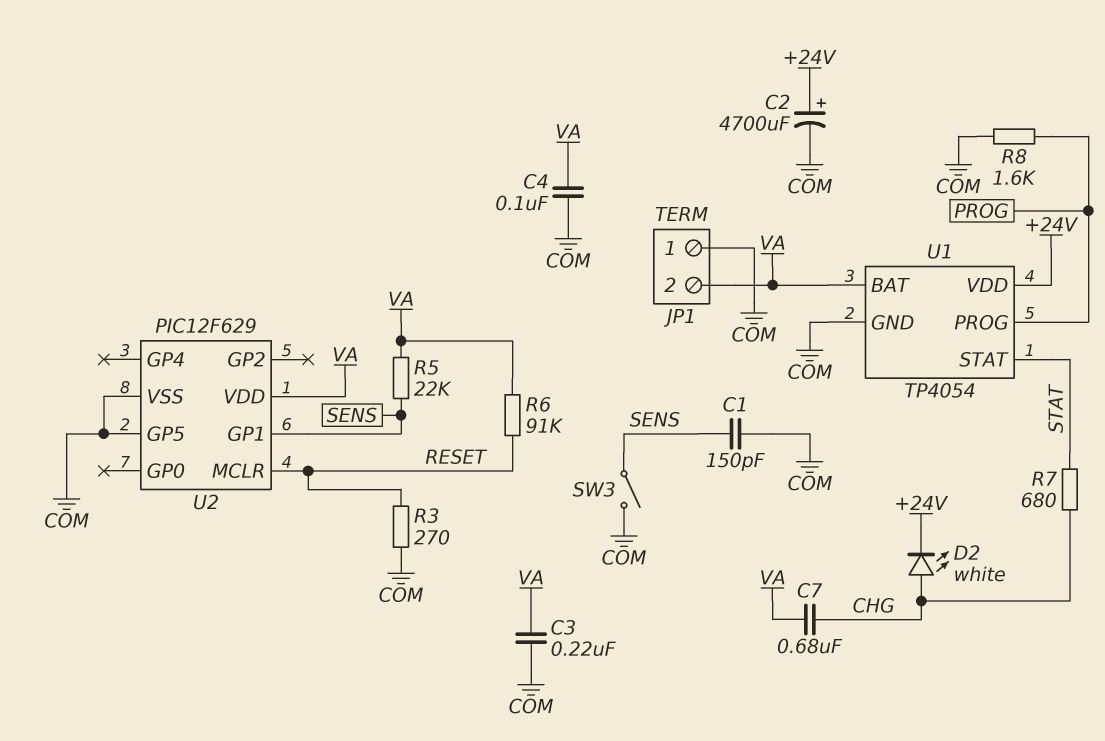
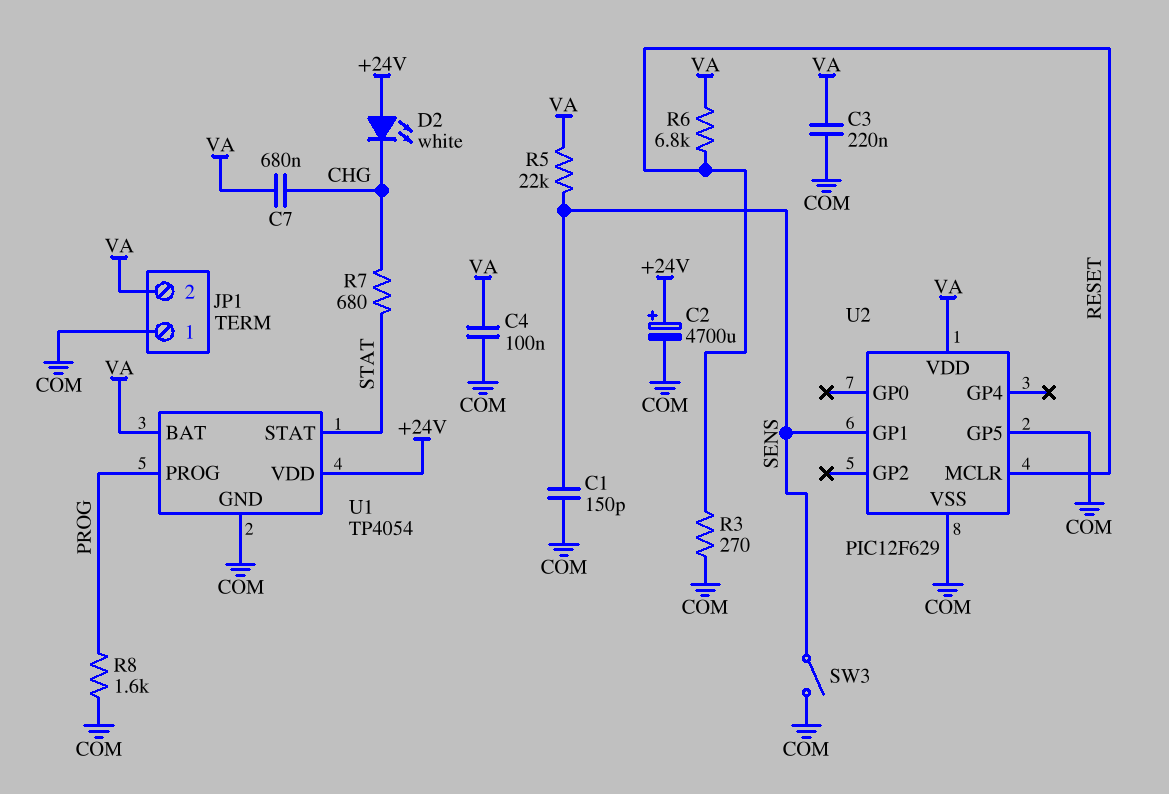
D2: LED white (A CHG, K +24V) -> LED white (A +24V, K CHG)
R6: 91k (RESET, VA) -> 6.8k (RESET, VA)

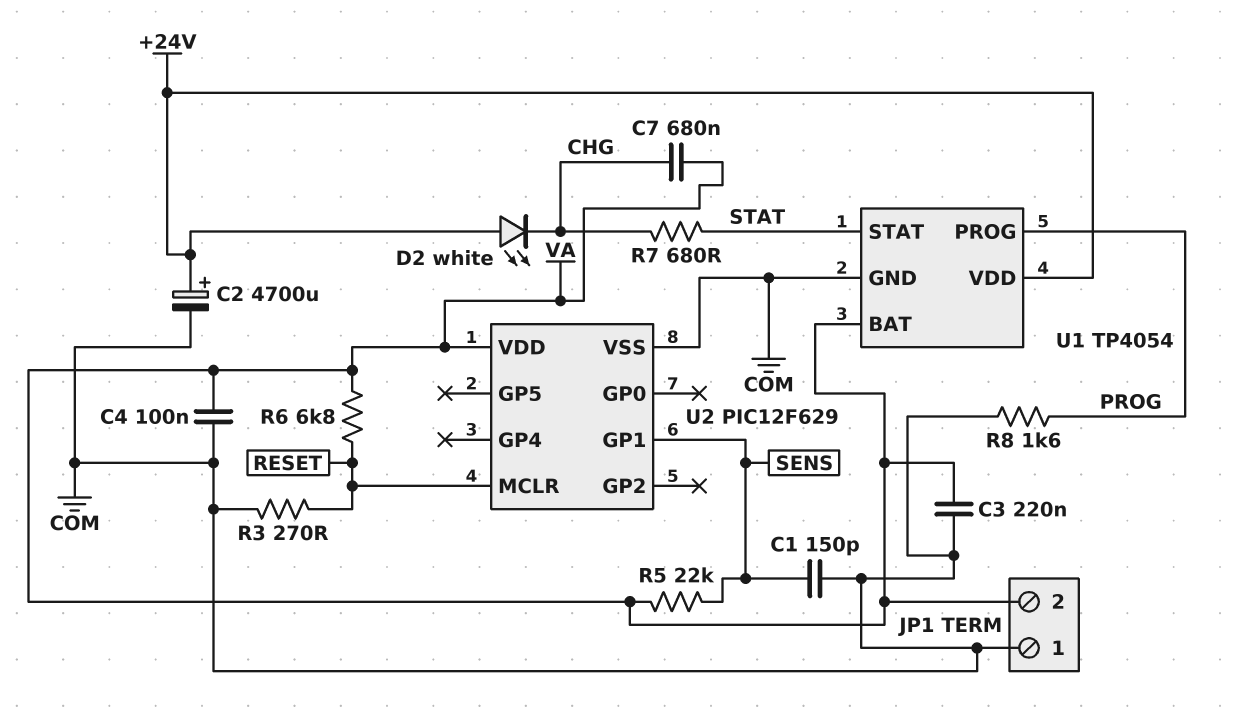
SW3: switch (COM, SENS) -> none
U2 pin GP5: COM -> none

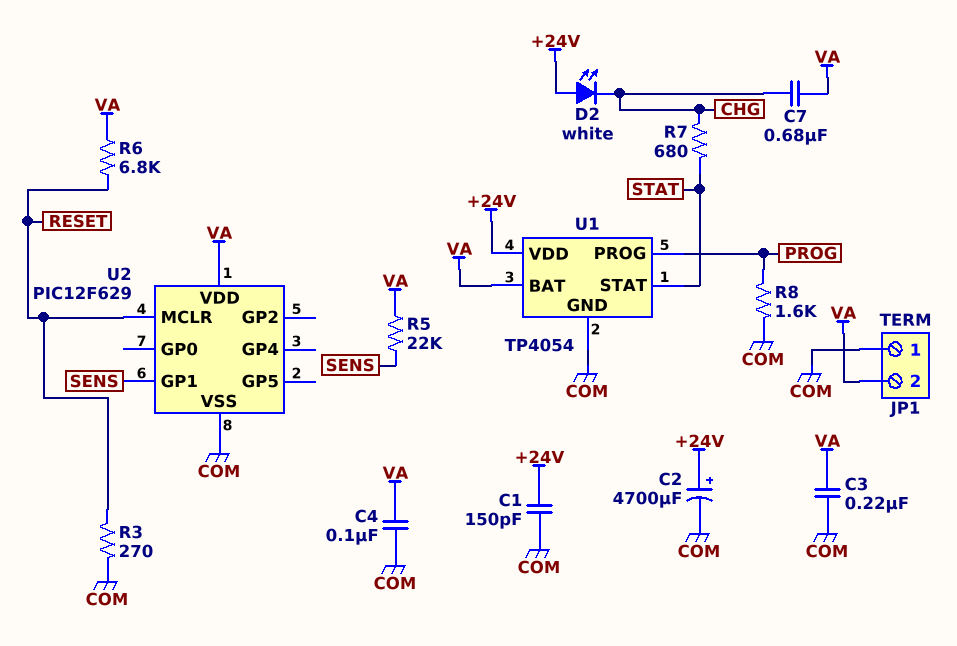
C1: 150pF (COM, SENS) -> 150pF (+24V, COM)

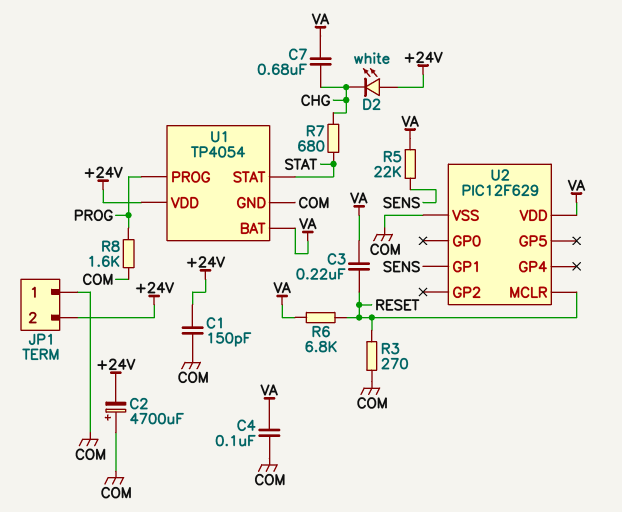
C2: 4700uF (plus +24V, minus COM) -> 4700uF (plus COM, minus +24V)
C3: 220nF (COM, VA) -> 220nF (RESET, VA)
JP1 pin 2: VA -> +24V

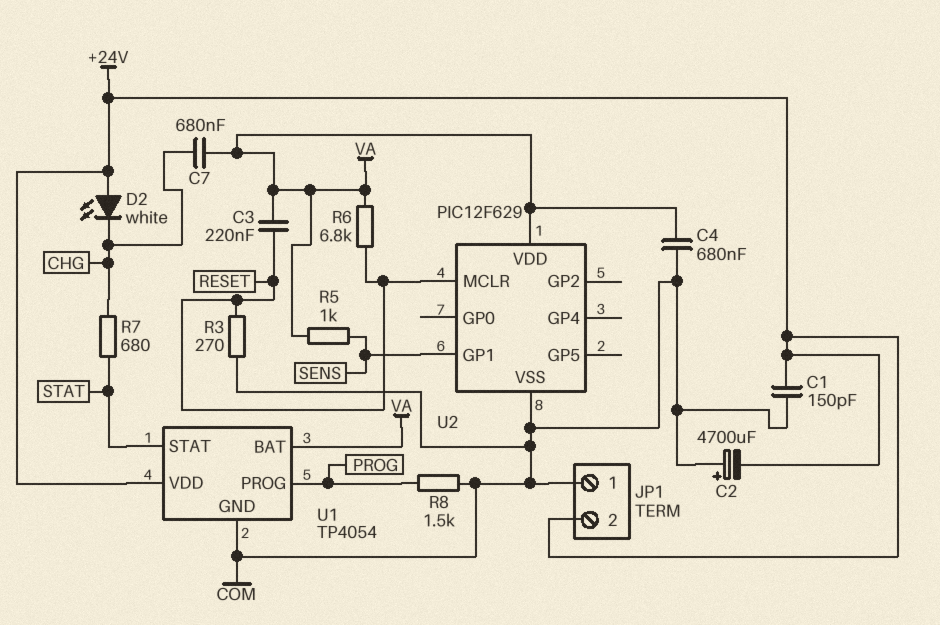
C4: 100nF (COM, VA) -> 680nF (COM, VA)
R5: 22k (SENS, VA) -> 1k (SENS, VA)
R8: 1.6k (COM, PROG) -> 1.5k (COM, PROG)

